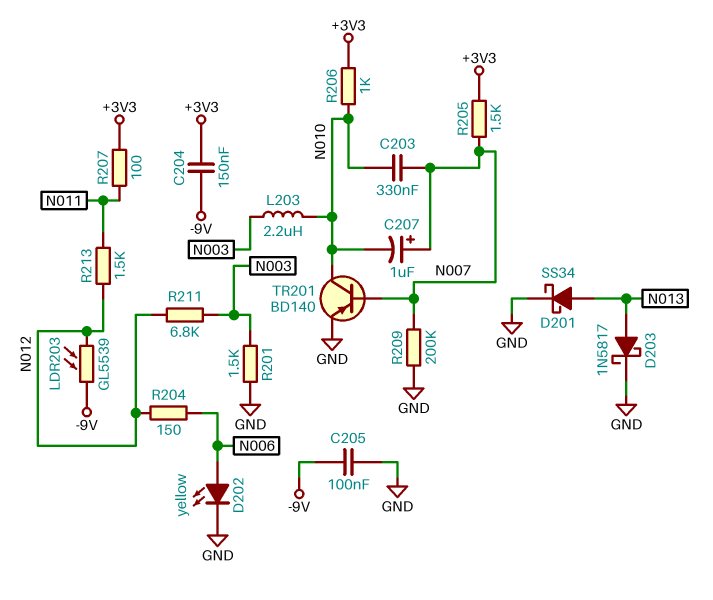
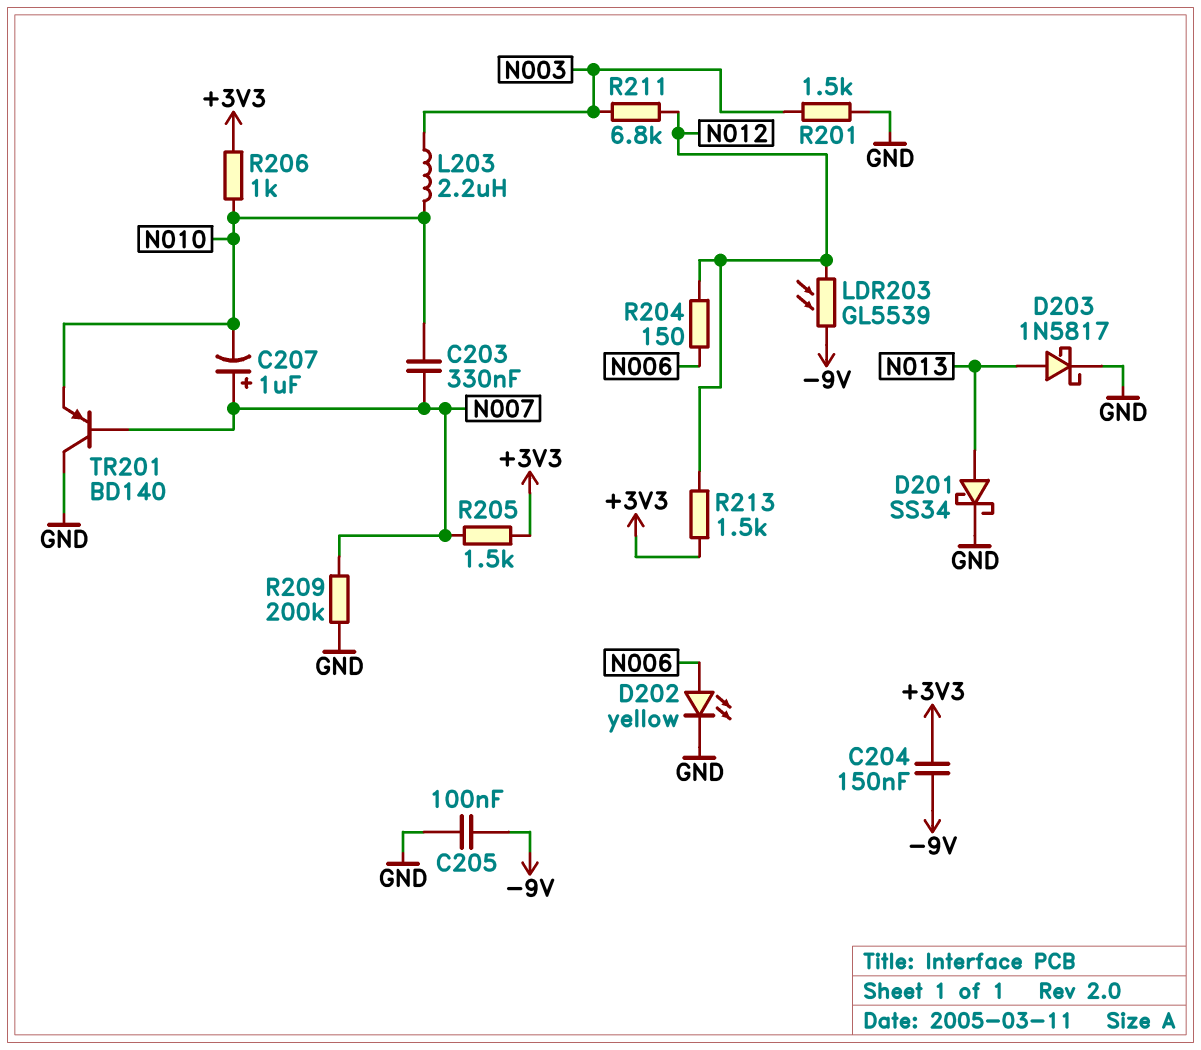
R207: 100 (+3V3, N011) -> none
R213: 1.5k (N011, N012) -> 1.5k (+3V3, N012)
TR201: PNP BD140 (B N007, C N010, E GND) -> PNP BD140 (B N007, C GND, E N010)

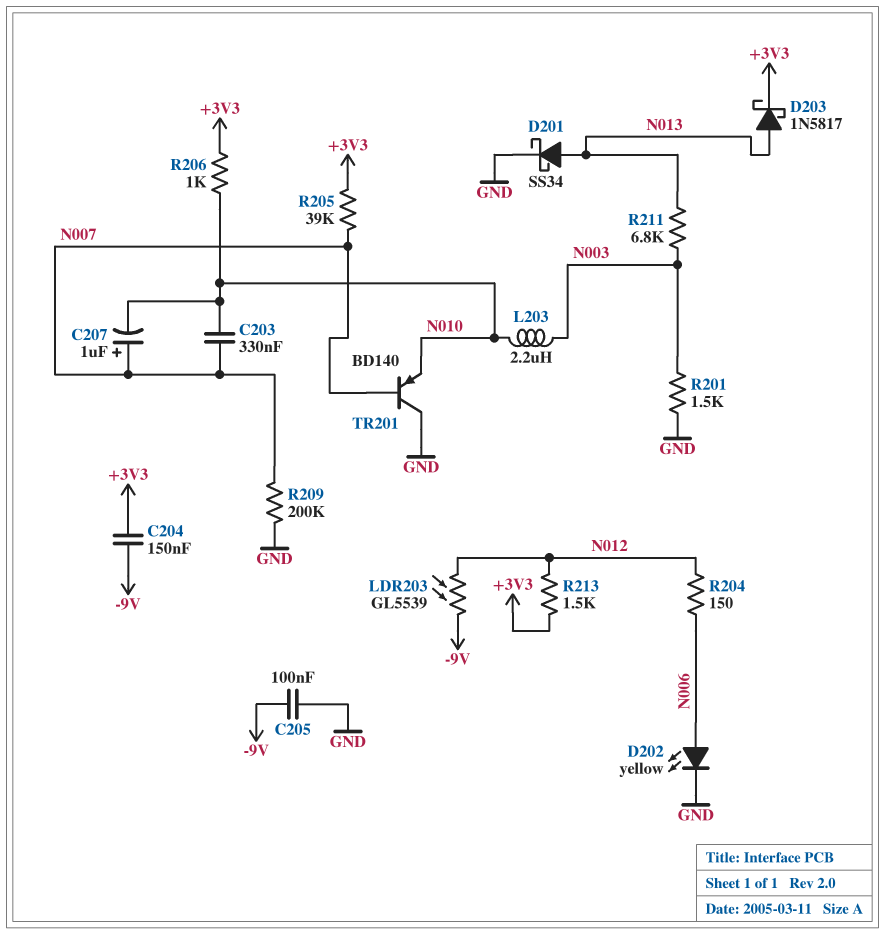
D203: schottky 1N5817 (A N013, K GND) -> schottky 1N5817 (A N013, K +3V3)
R205: 1.5k (+3V3, N007) -> 39k (+3V3, N007)
R211: 6.8k (N003, N012) -> 6.8k (N003, N013)

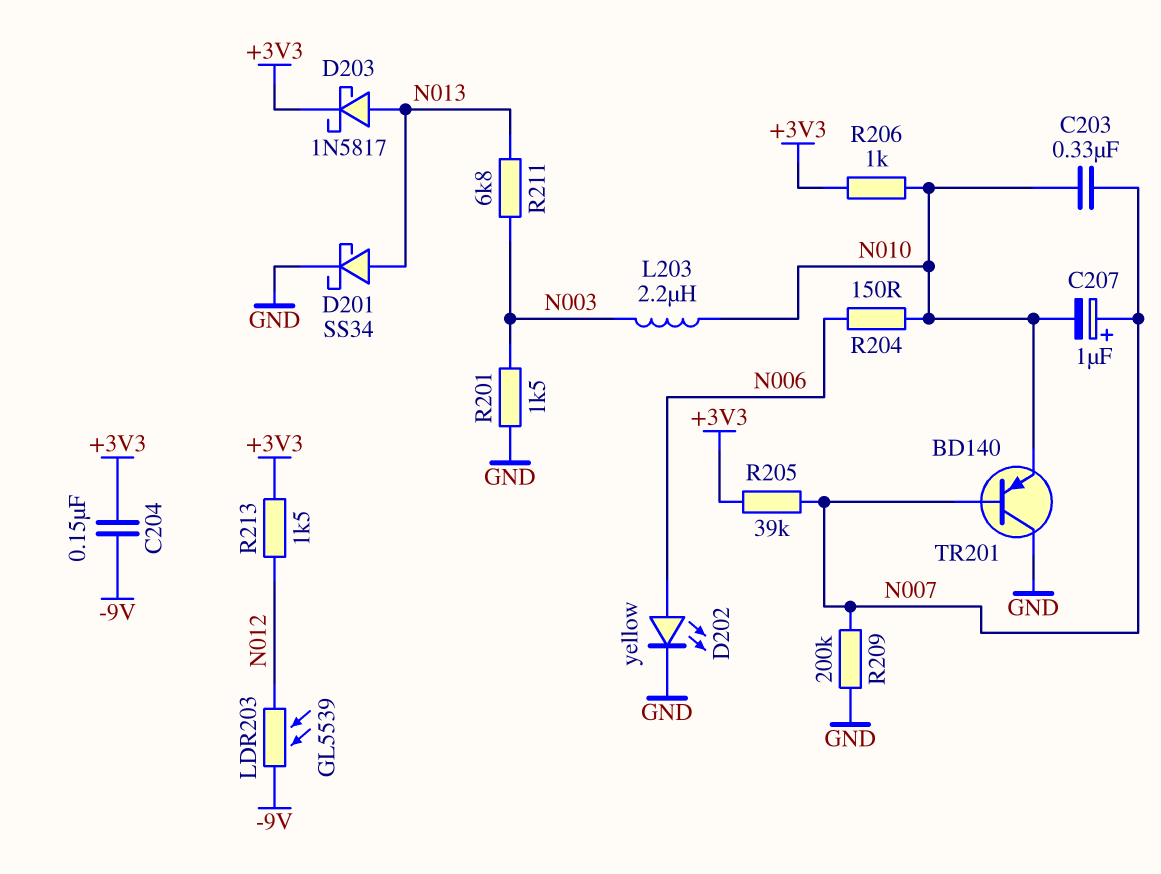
C205: 100nF (-9V, GND) -> none
R204: 150 (N006, N012) -> 150 (N006, N010)

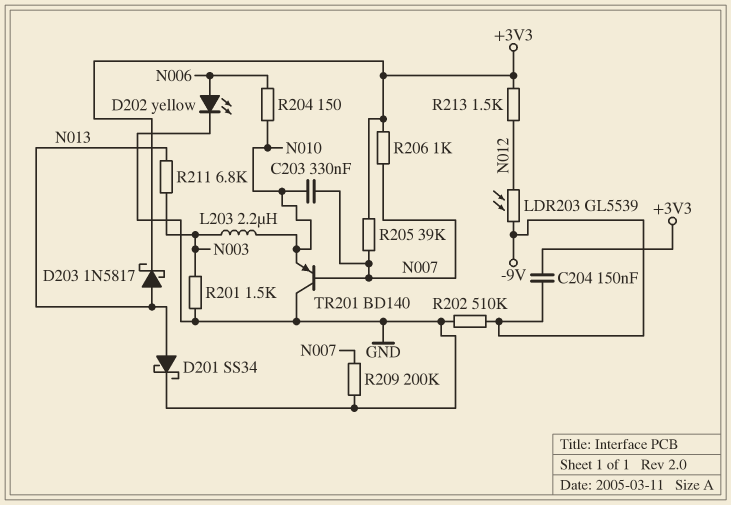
C207: 1uF (plus N007, minus N010) -> none
R202: none -> 510k (-9V, GND)
R206: 1k (+3V3, N010) -> 1k (+3V3, N007)

